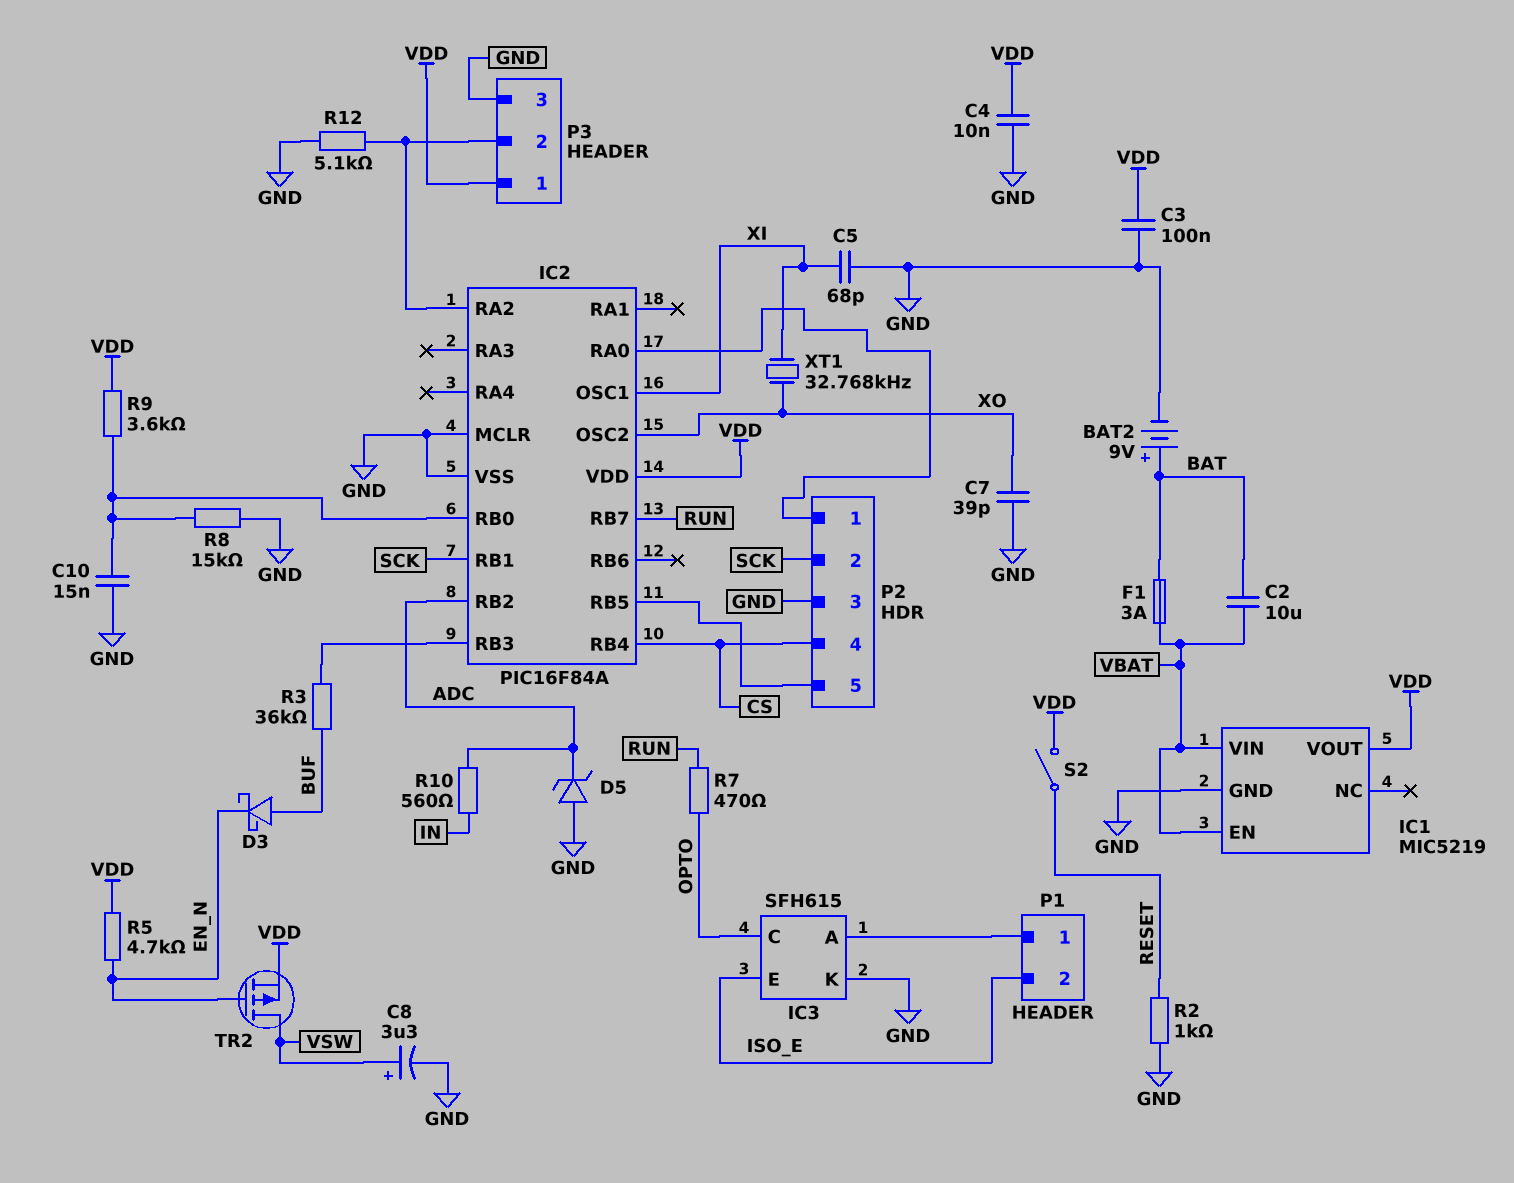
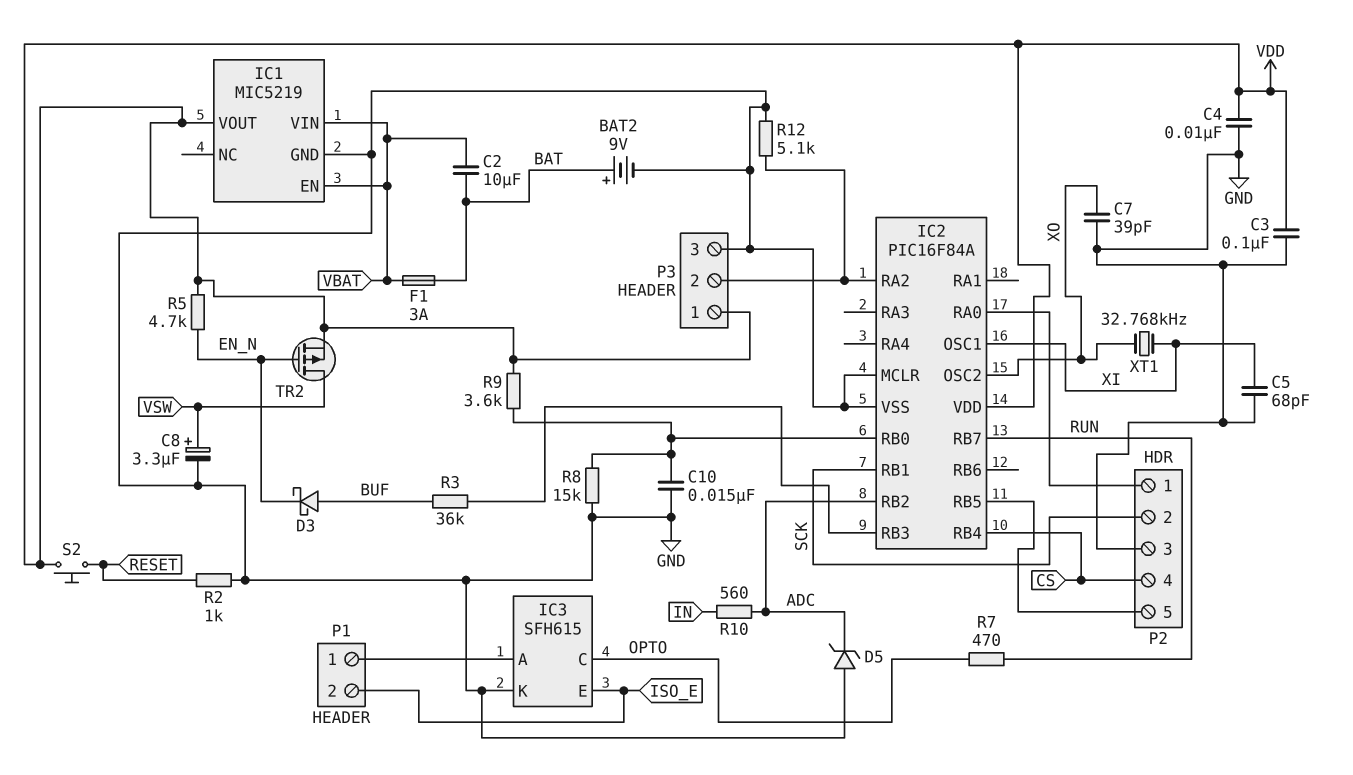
S2: switch (RESET, VDD) -> button (RESET, VDD)

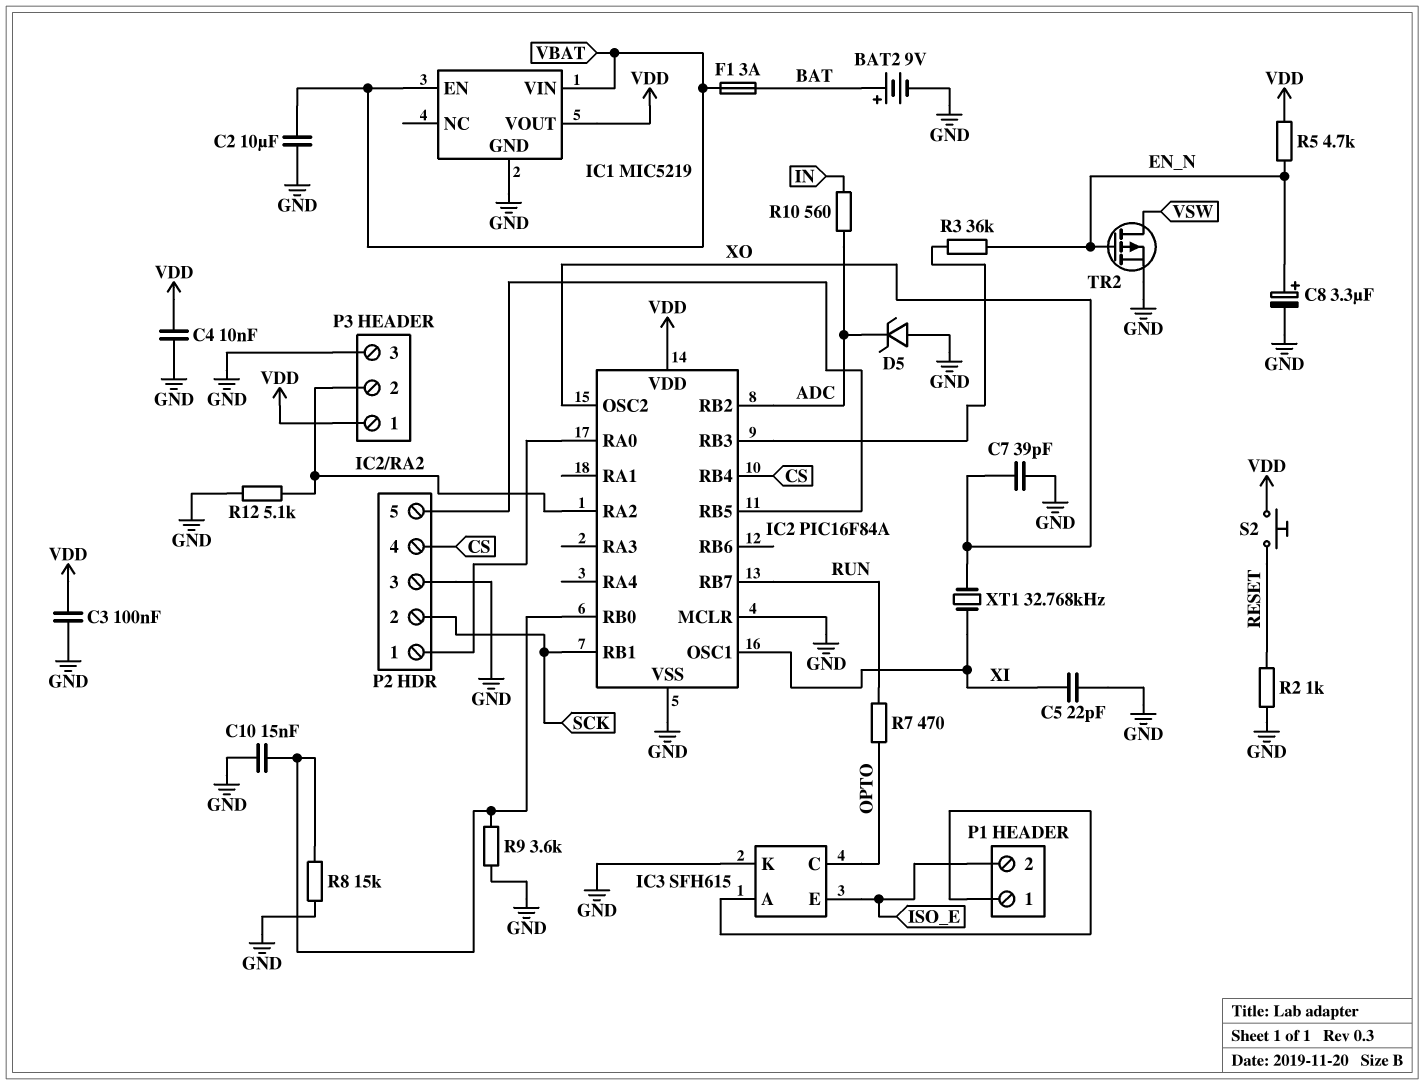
C2: 10uF (BAT, VBAT) -> 10uF (GND, VBAT)
C5: 68pF (GND, XI) -> 22pF (GND, XI)
C8: 3.3uF (plus VSW, minus GND) -> 3.3uF (plus EN_N, minus GND)
D3: schottky (A BUF, K EN_N) -> none
R3: 36k (BUF, IC2/RB3) -> 36k (EN_N, IC2/RB3)
R9: 3.6k (IC2/RB0, VDD) -> 3.6k (GND, IC2/RB0)
TR2: PMOS (G EN_N, D VSW, S VDD) -> PMOS (G EN_N, D VSW, S GND)

